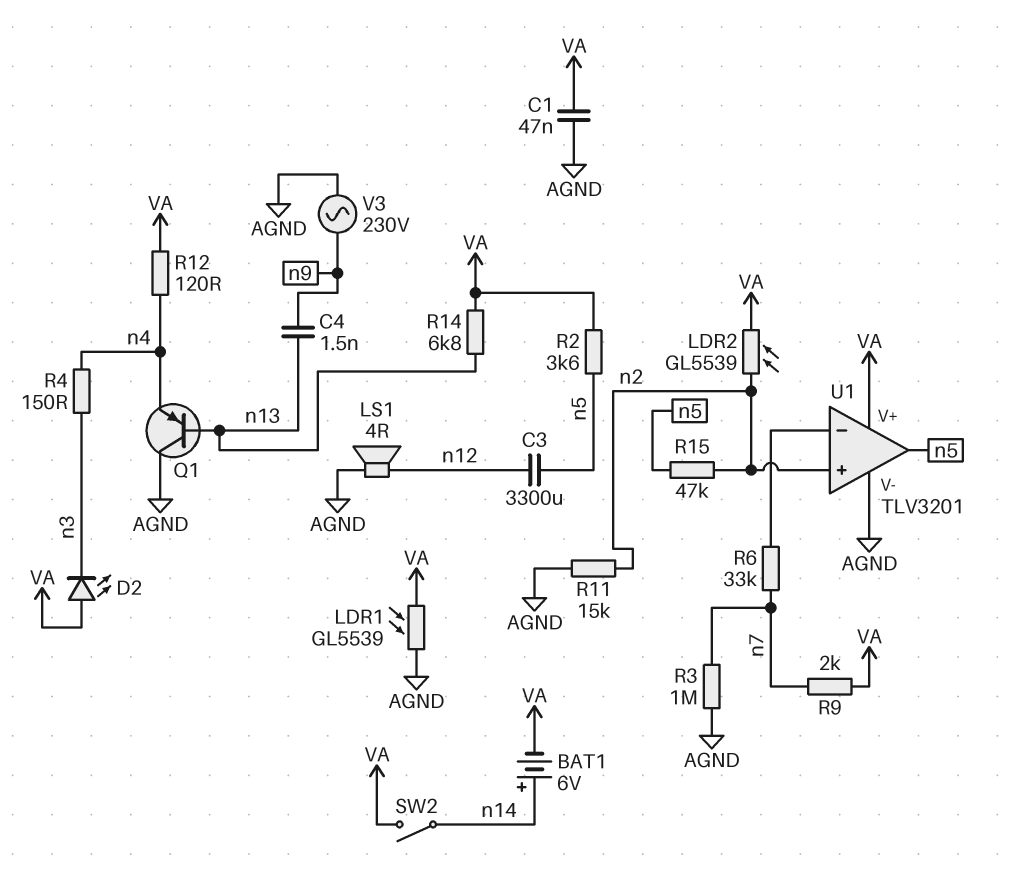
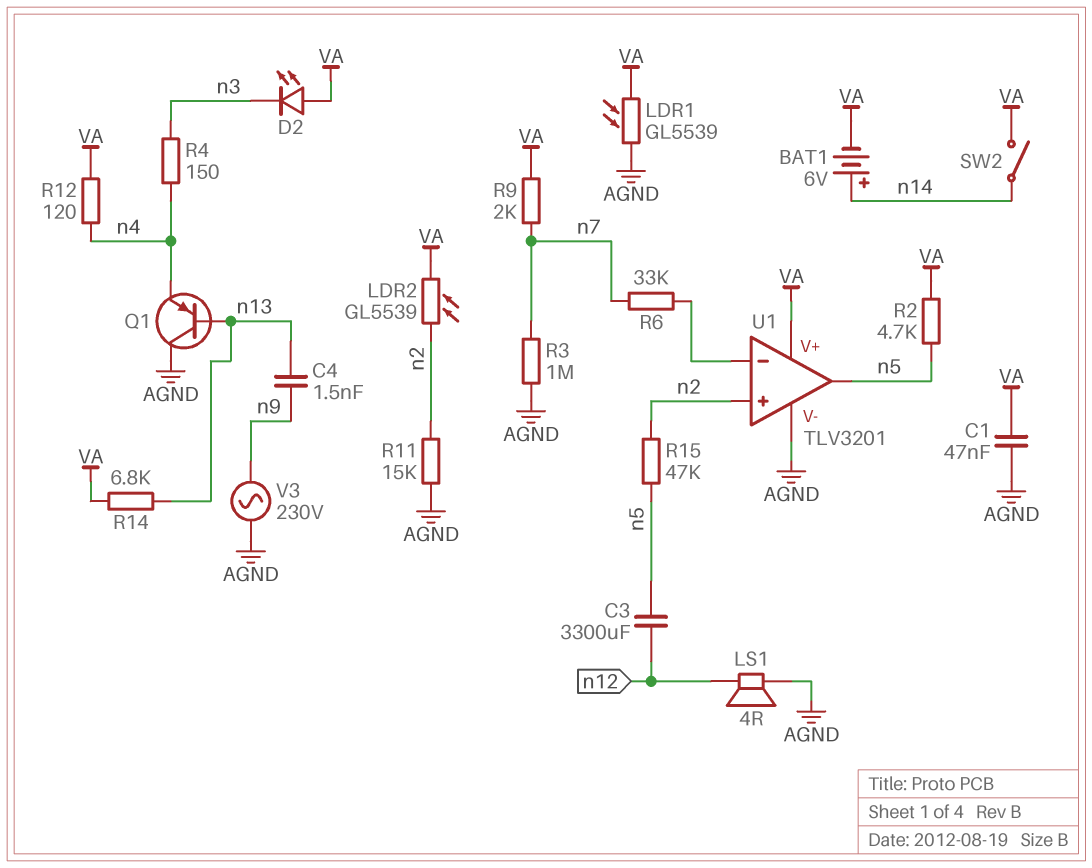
R2: 3.6k (VA, n5) -> 4.7k (VA, n5)

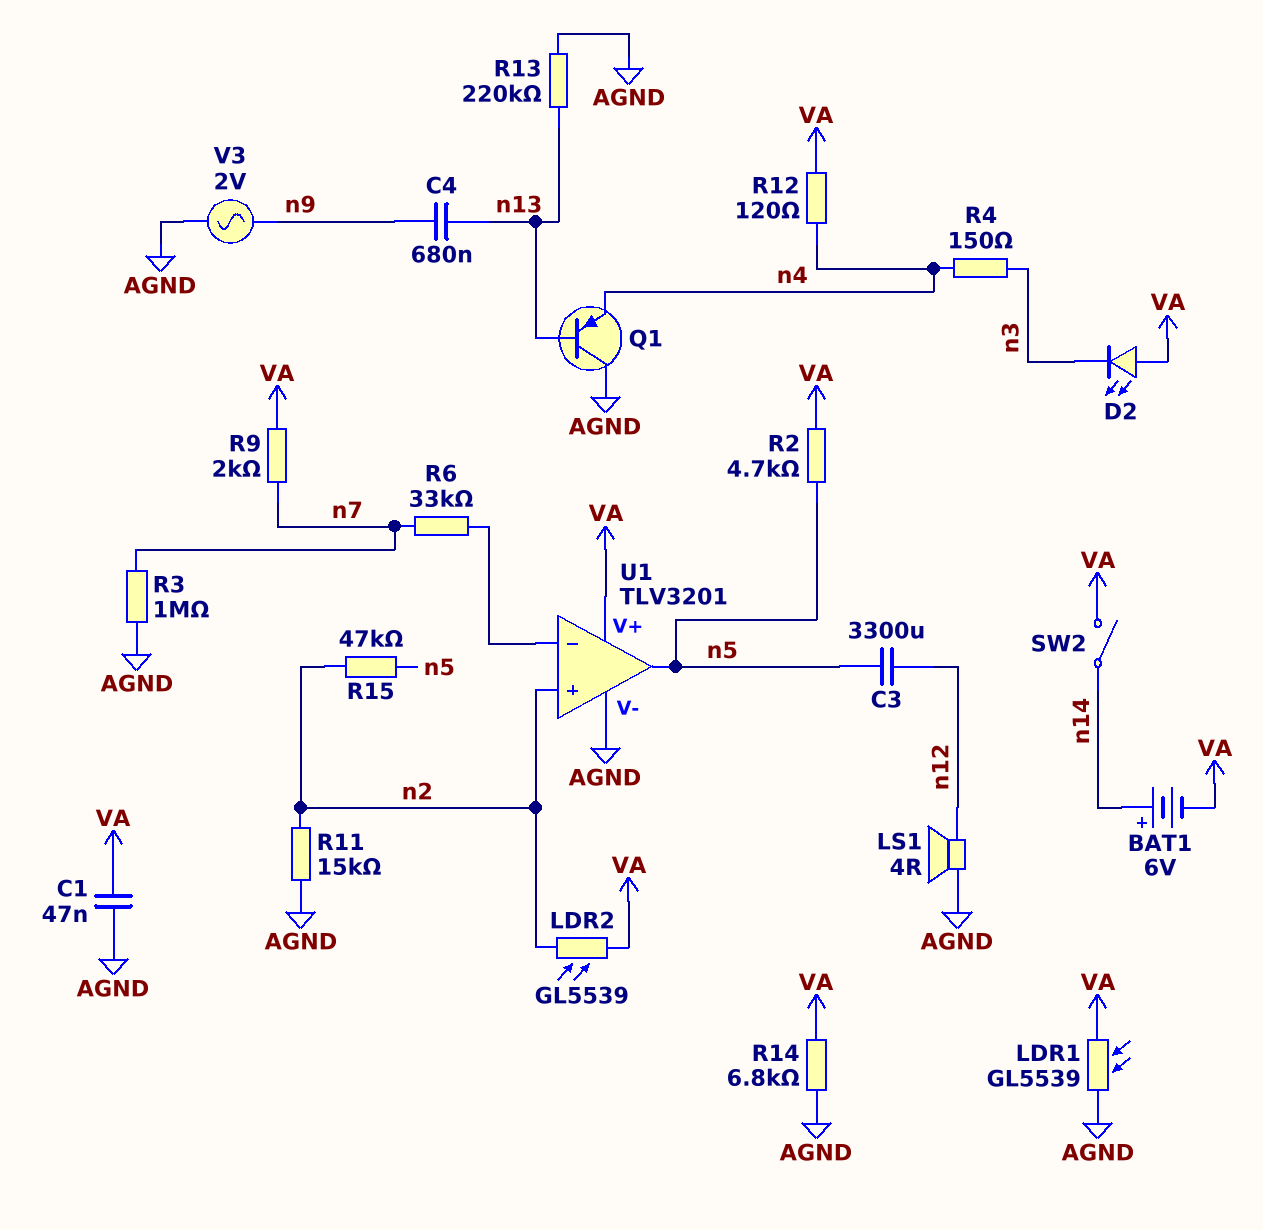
C4: 1.5nF (n9, n13) -> 680nF (n9, n13)
R13: none -> 220k (AGND, n13)
R14: 6.8k (VA, n13) -> 6.8k (AGND, VA)
V3: AC 230V (AGND, n9) -> AC 2V (AGND, n9)

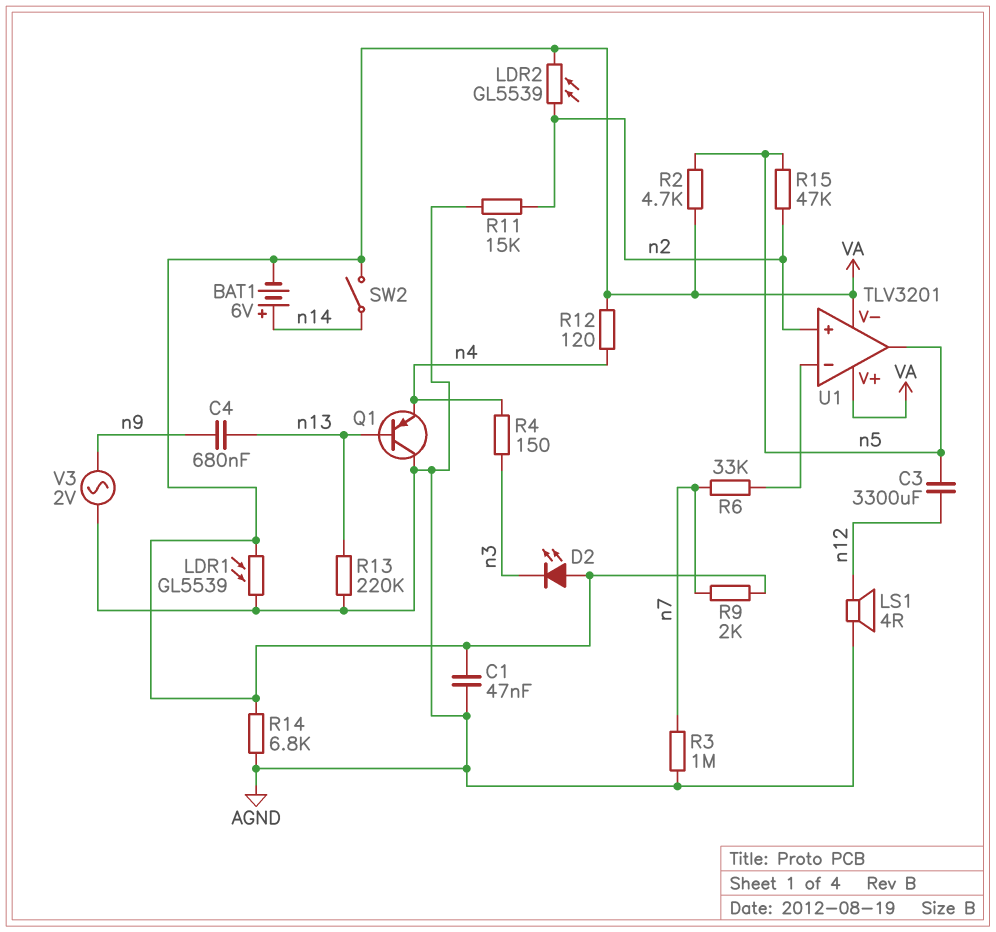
U1 pin V-: AGND -> VA

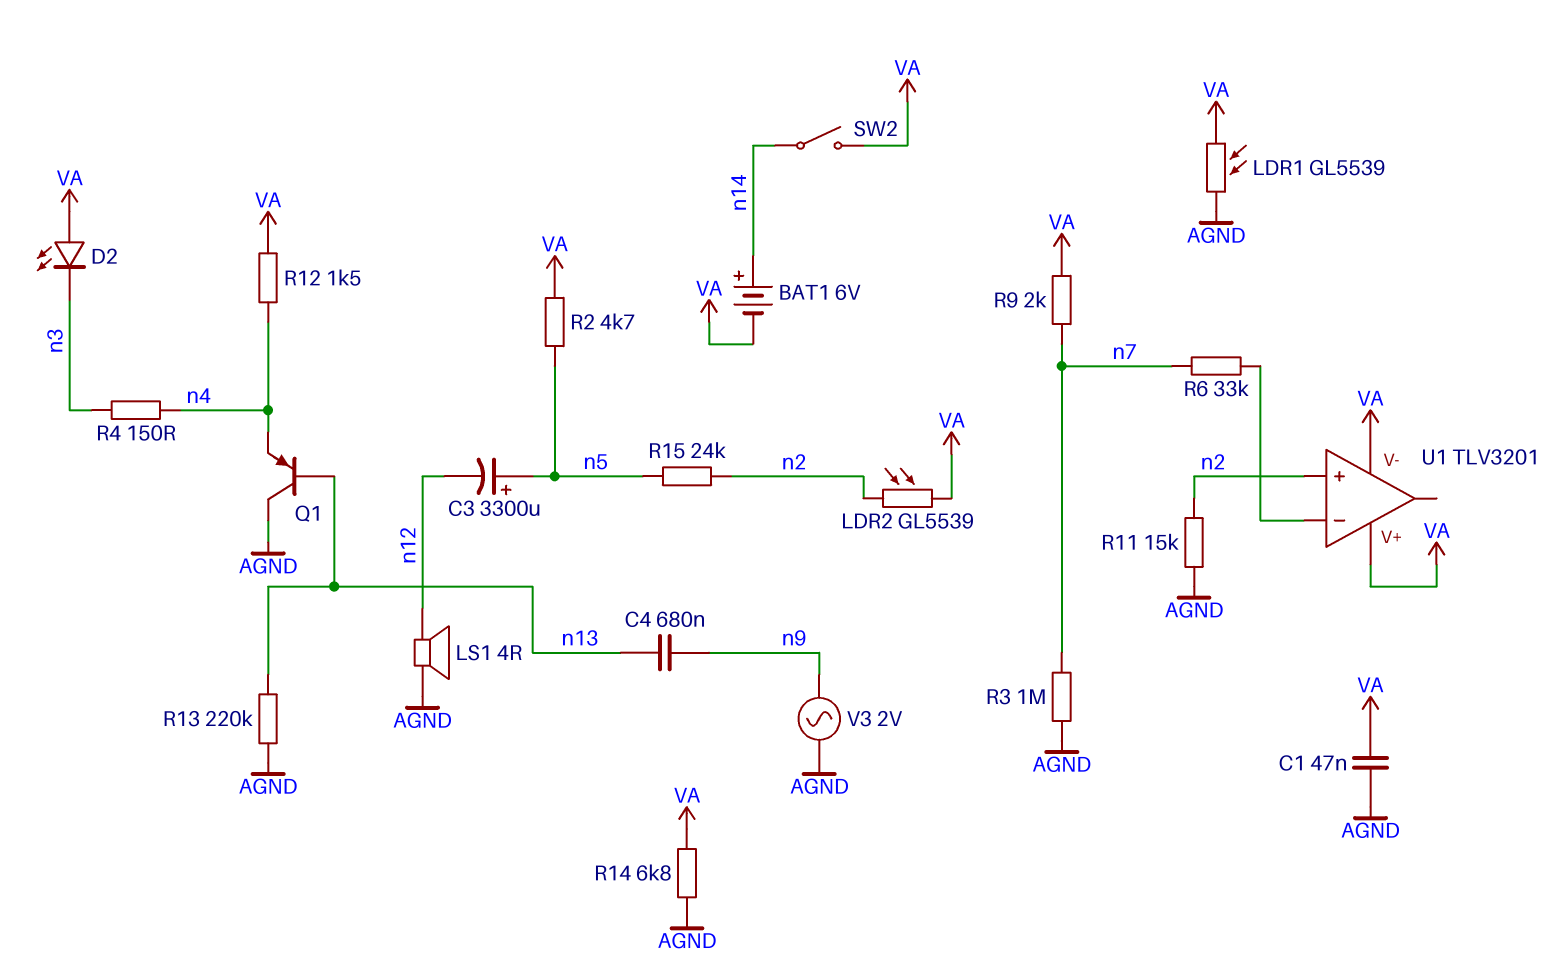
C3: 3300uF (n5, n12) -> 3300uF (plus n5, minus n12)
R12: 120 (VA, n4) -> 1.5k (VA, n4)
R15: 47k (n2, n5) -> 24k (n2, n5)
U1 pin out: n5 -> none

